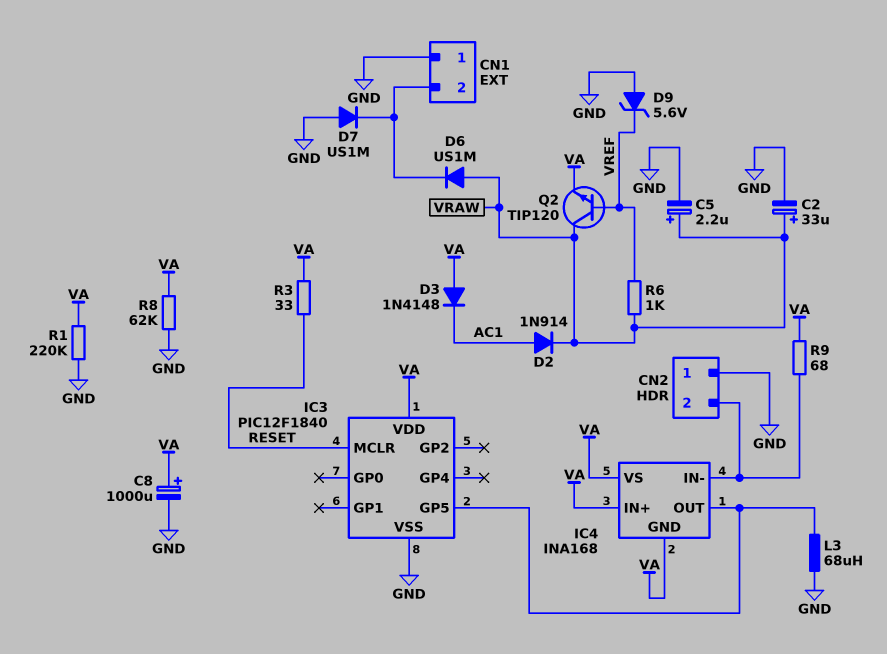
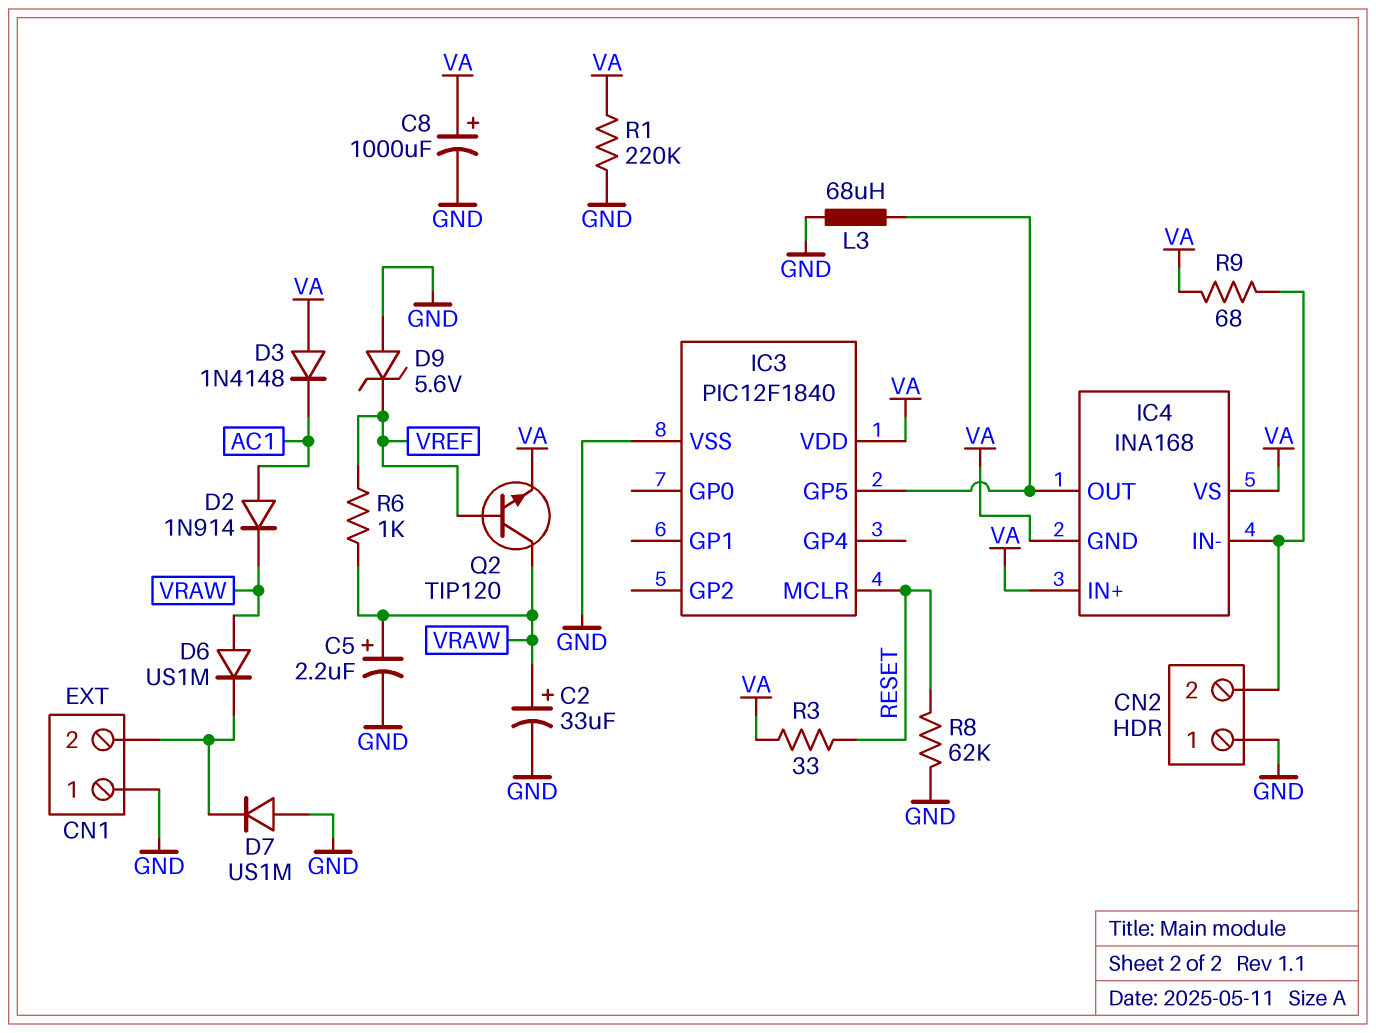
R8: 62k (GND, VA) -> 62k (GND, RESET)

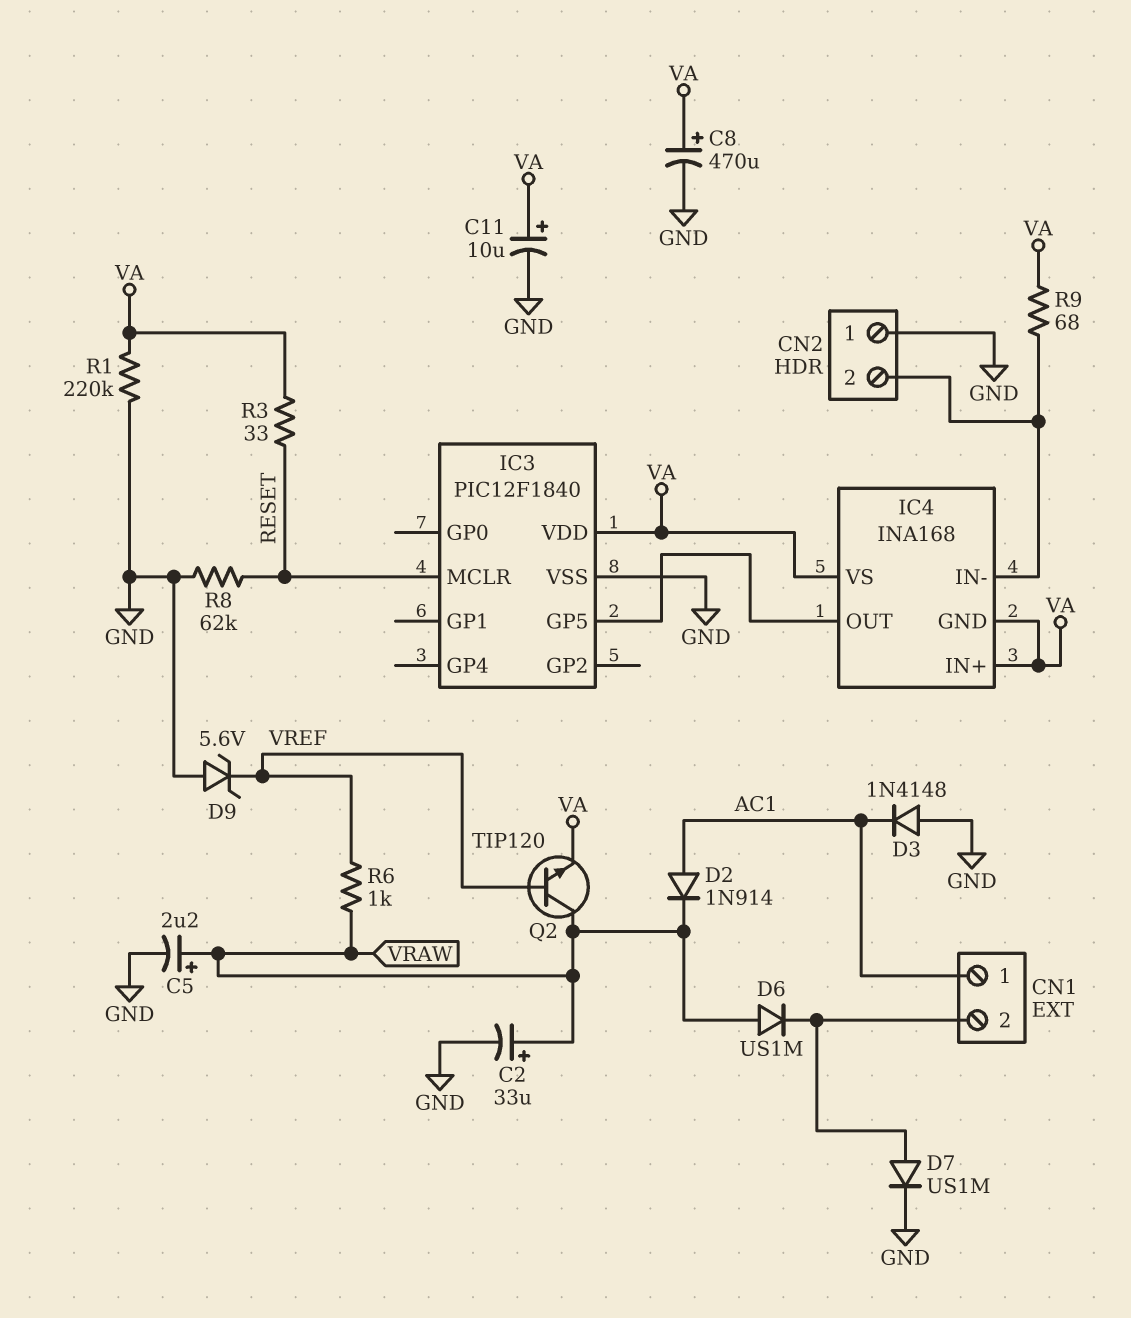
C8: 1000uF (plus VA, minus GND) -> 470uF (plus VA, minus GND)
C11: none -> 10uF (plus VA, minus GND)
CN1 pin 1: GND -> AC1
D3: diode 1N4148 (A VA, K AC1) -> diode 1N4148 (A GND, K AC1)
D7: diode US1M (A GND, K CN1/2) -> diode US1M (A CN1/2, K GND)
L3: 68uH (GND, IC3/GP5) -> none

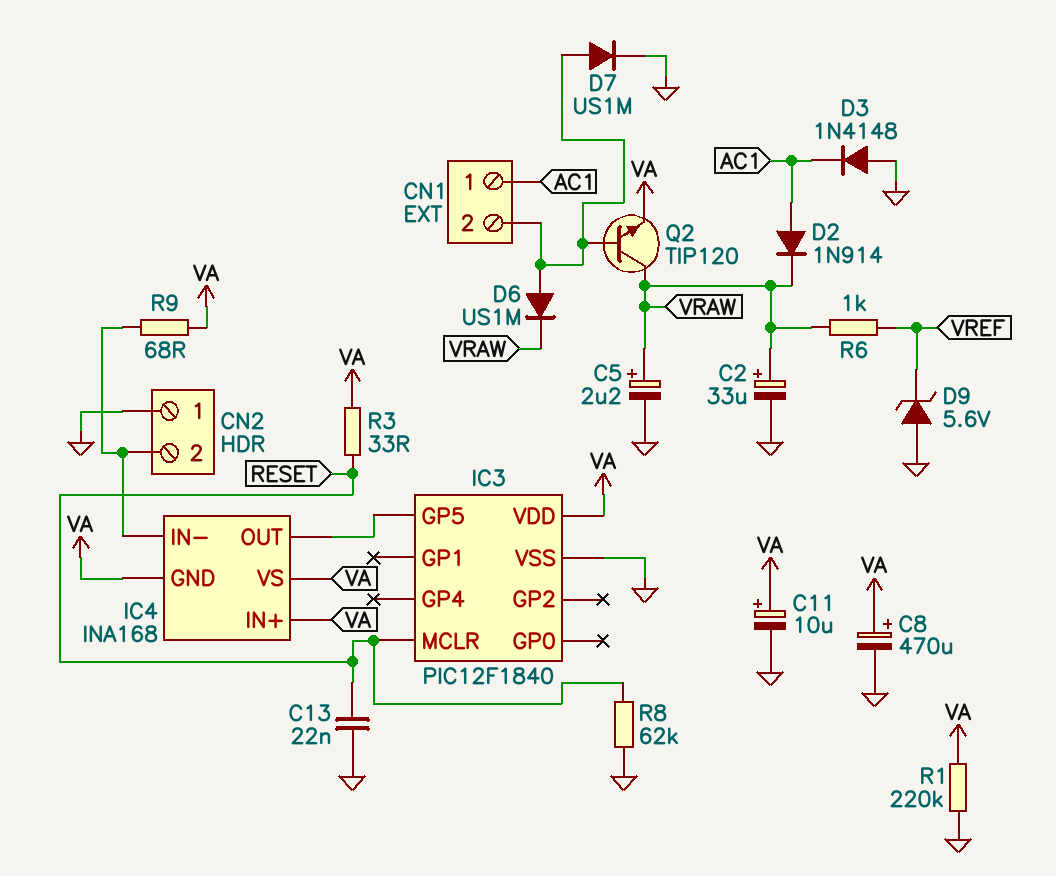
C13: none -> 22nF (GND, RESET)
D6: diode US1M (A VRAW, K CN1/2) -> diode US1M (A CN1/2, K VRAW)
Q2: NPN TIP120 (B VREF, C VRAW, E VA) -> NPN TIP120 (B CN1/2, C VRAW, E VA)

